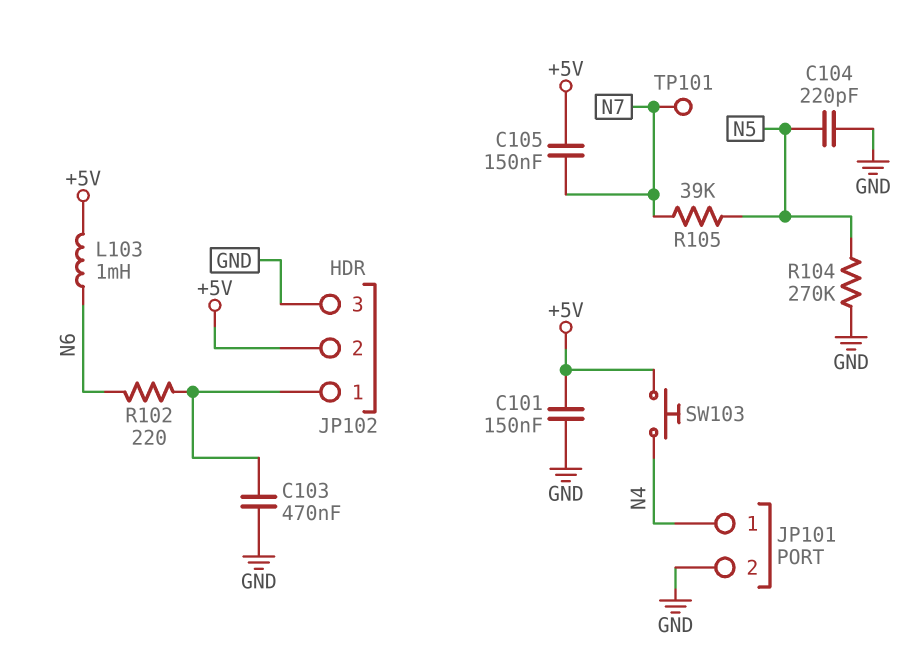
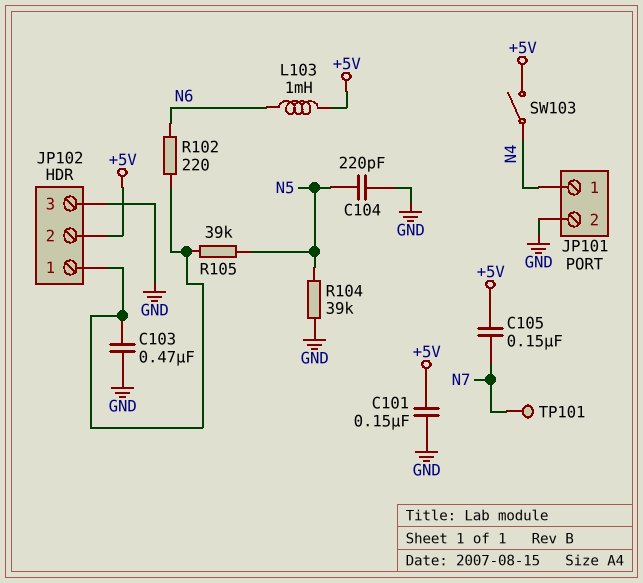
R104: 270k (GND, N5) -> 39k (GND, N5)
R105: 39k (N5, N7) -> 39k (JP102/1, N5)
SW103: button (+5V, N4) -> switch (+5V, N4)

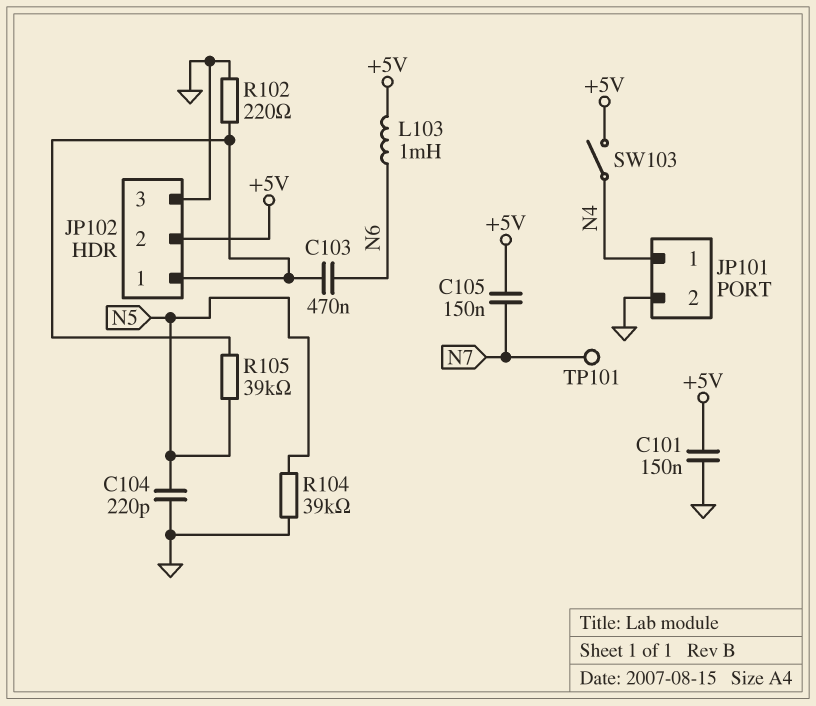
C103: 470nF (GND, JP102/1) -> 470nF (JP102/1, N6)
R102: 220 (JP102/1, N6) -> 220 (GND, JP102/1)

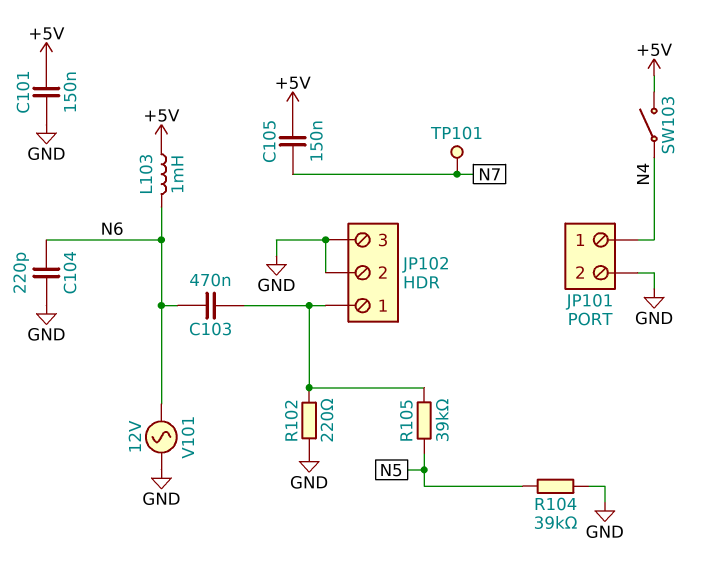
C104: 220pF (GND, N5) -> 220pF (GND, N6)
JP102 pin 2: +5V -> GND
V101: none -> AC 12V (GND, N6)

